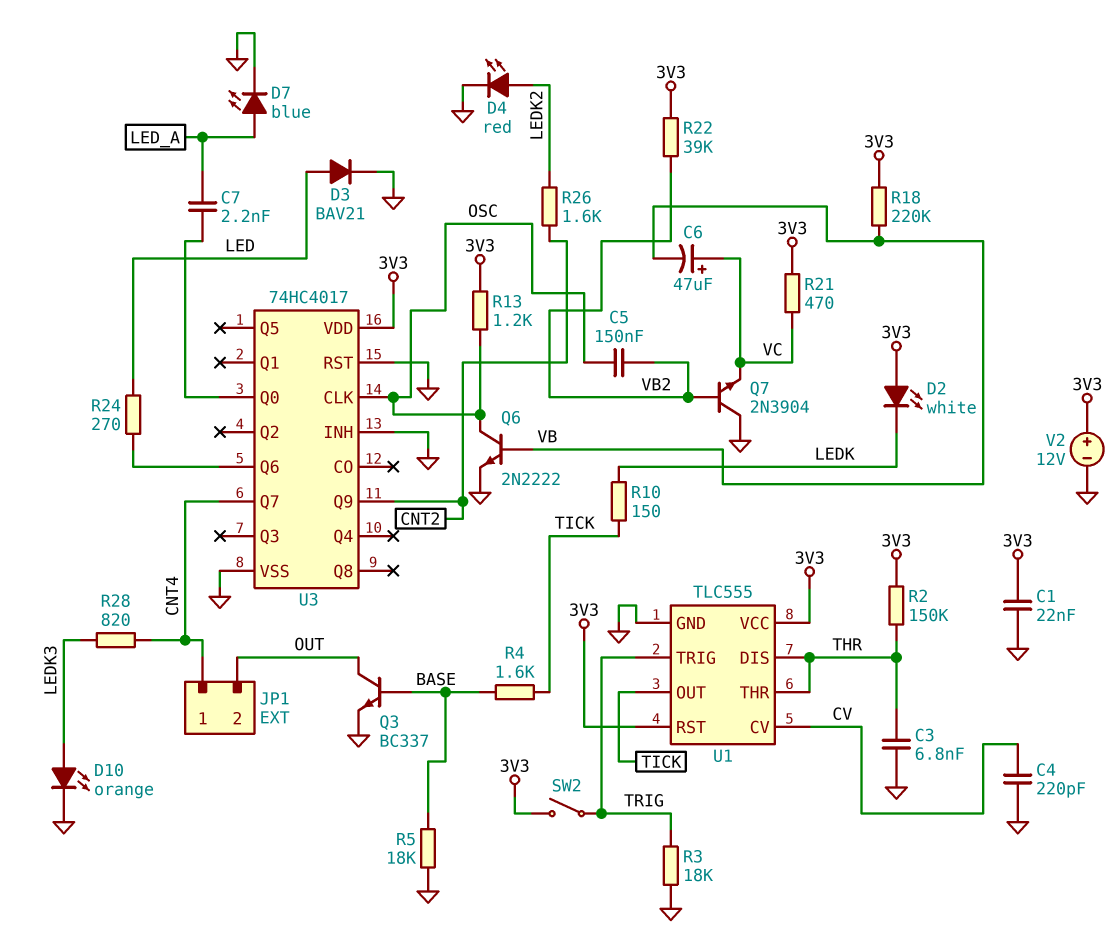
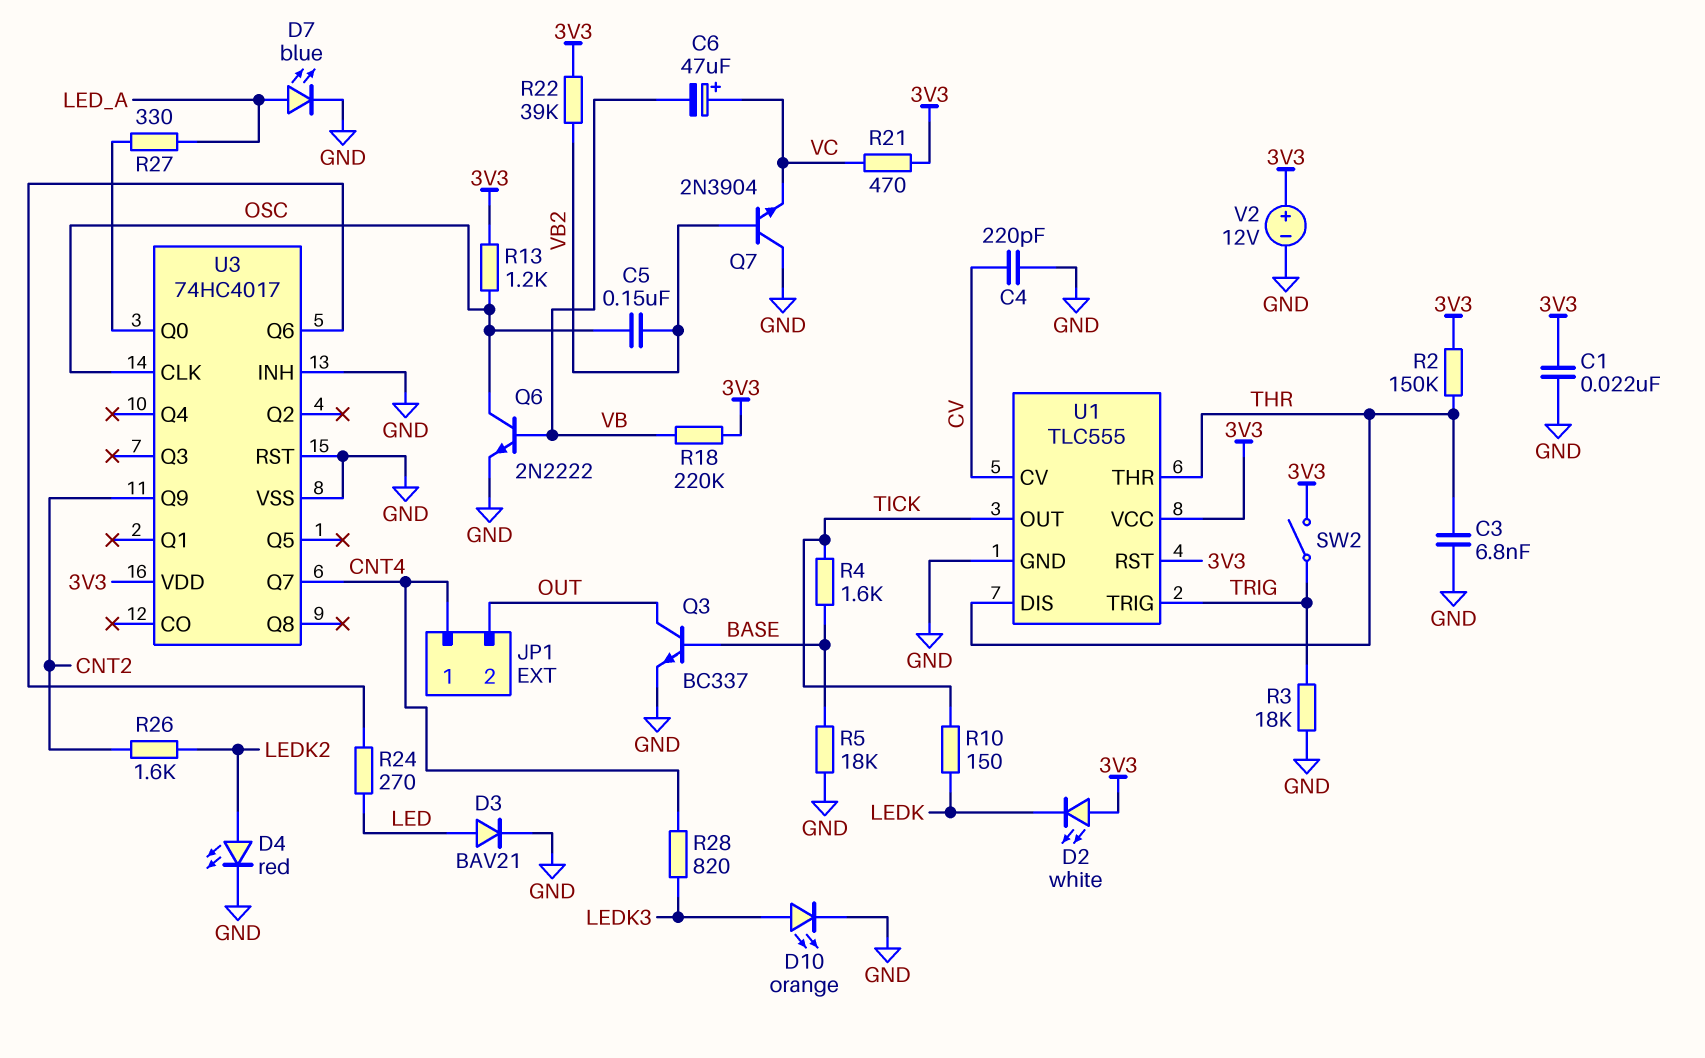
C7: 2.2nF (LED_A, U3/Q0) -> none
R27: none -> 330 (LED_A, U3/Q0)

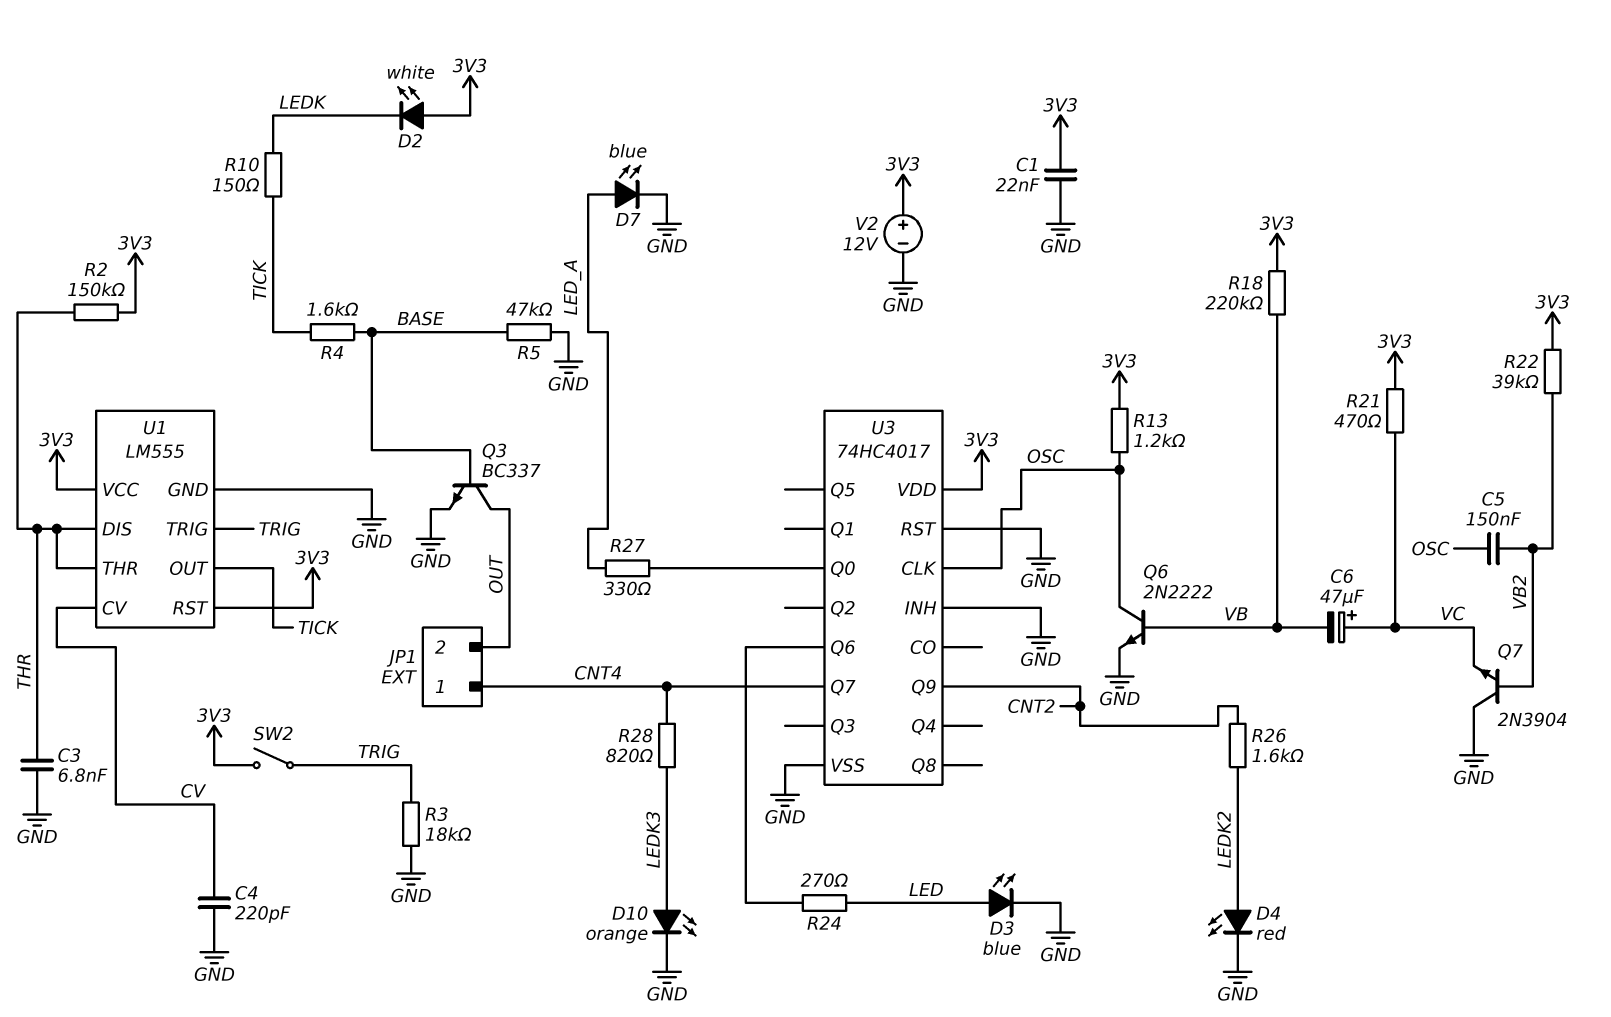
D3: diode BAV21 (A LED, K GND) -> LED blue (A LED, K GND)
R5: 18k (BASE, GND) -> 47k (BASE, GND)
U1: TLC555 -> LM555

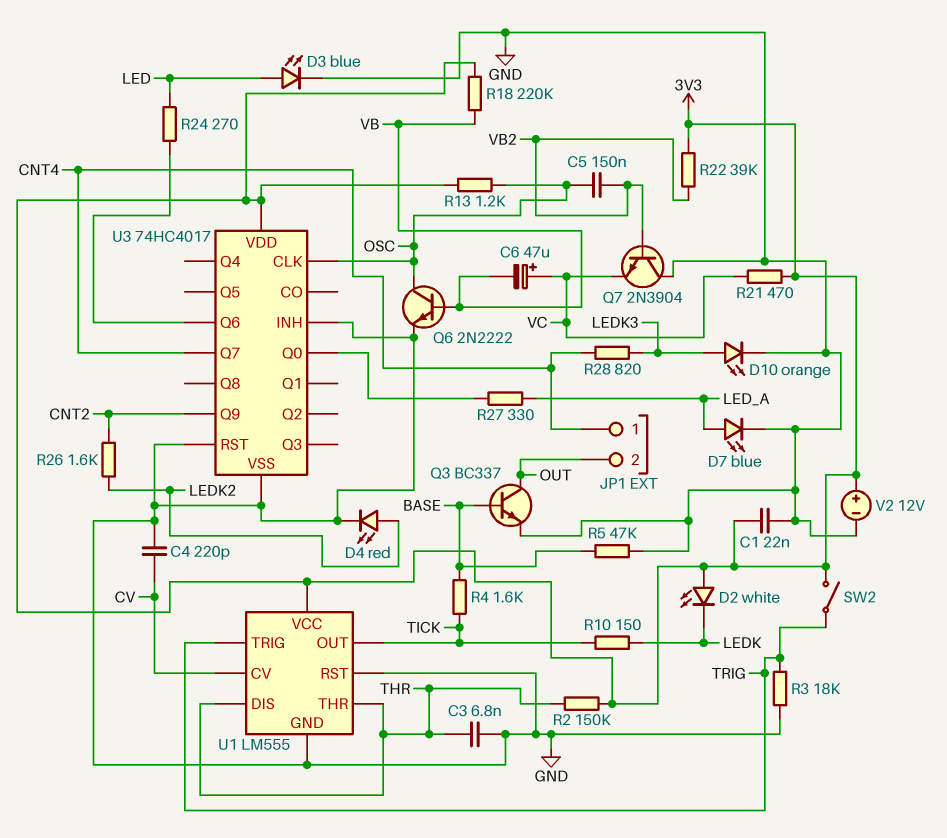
U1 pin RST: 3V3 -> GND

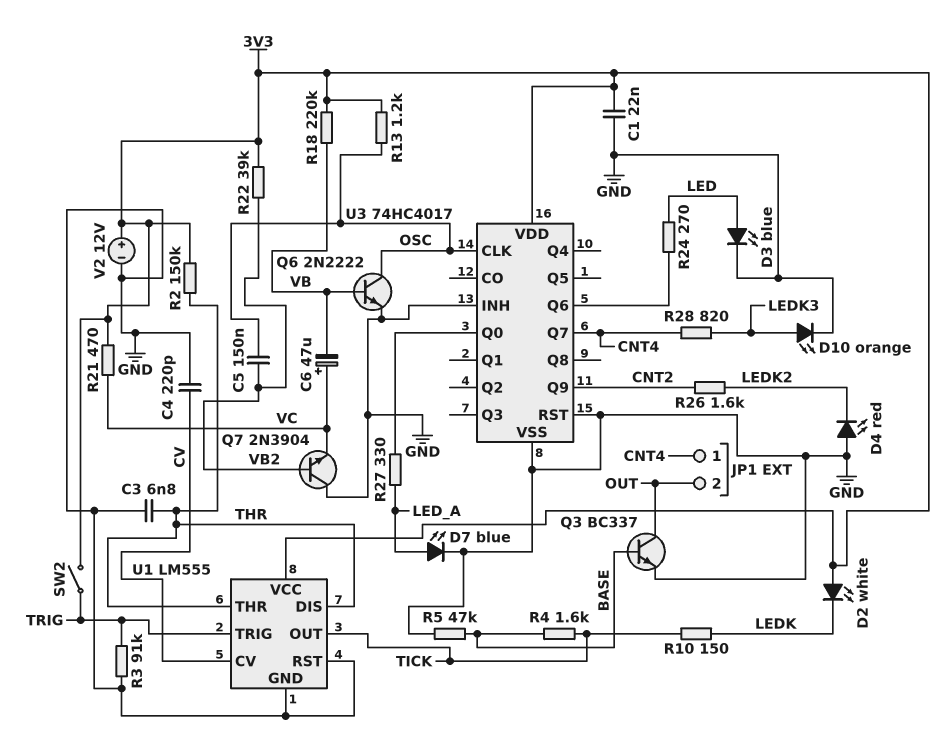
D4: LED red (A LEDK2, K GND) -> LED red (A GND, K LEDK2)
R3: 18k (GND, TRIG) -> 91k (GND, TRIG)

